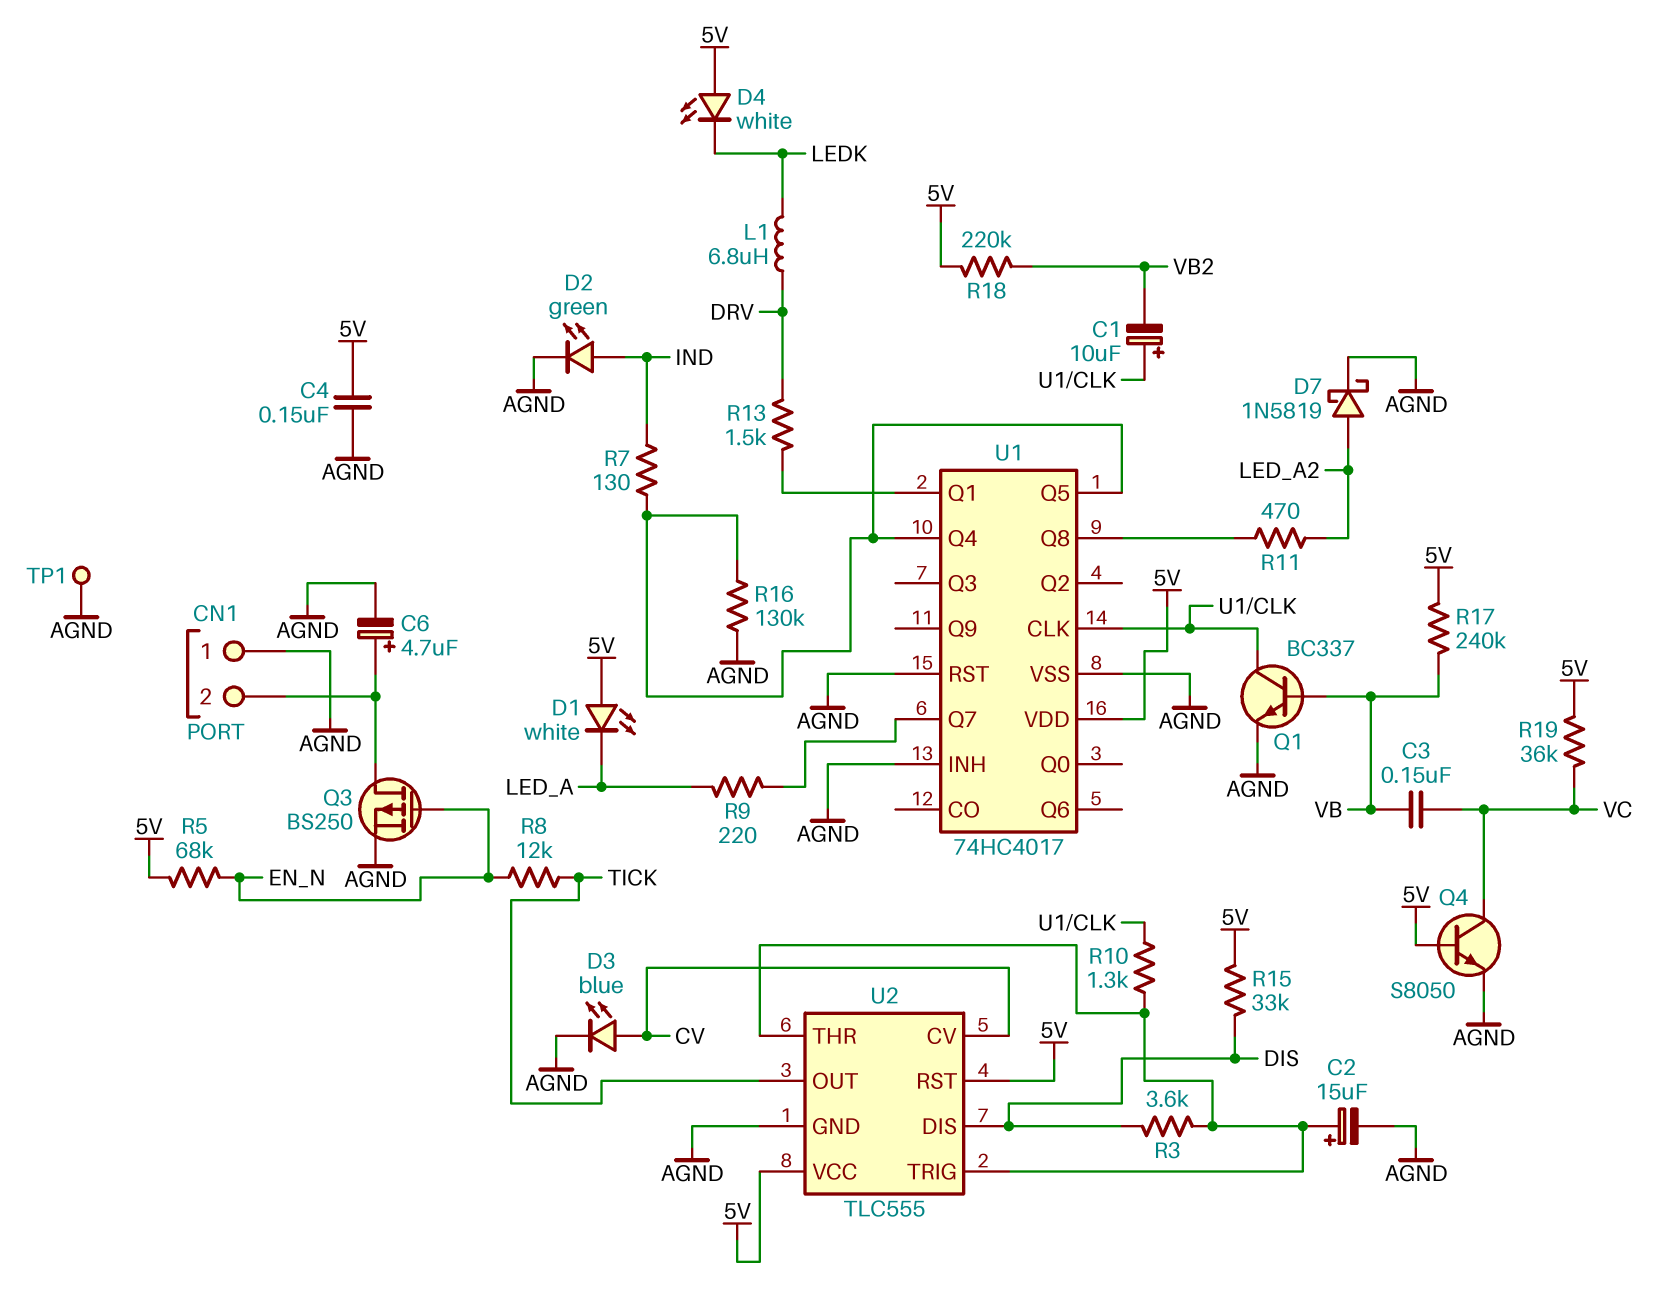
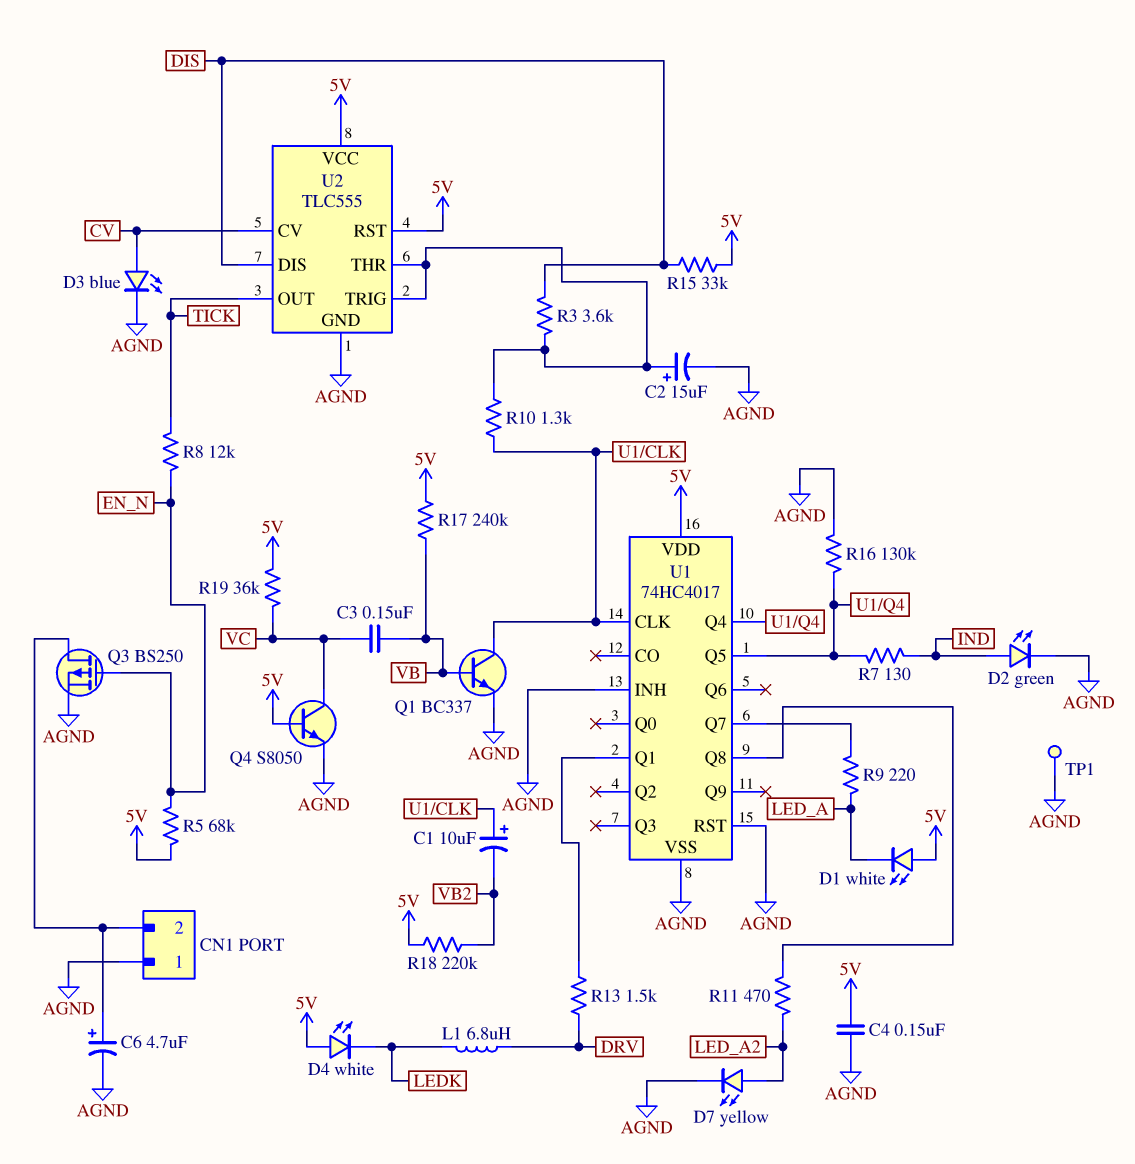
D7: schottky 1N5819 (A LED_A2, K AGND) -> LED yellow (A LED_A2, K AGND)

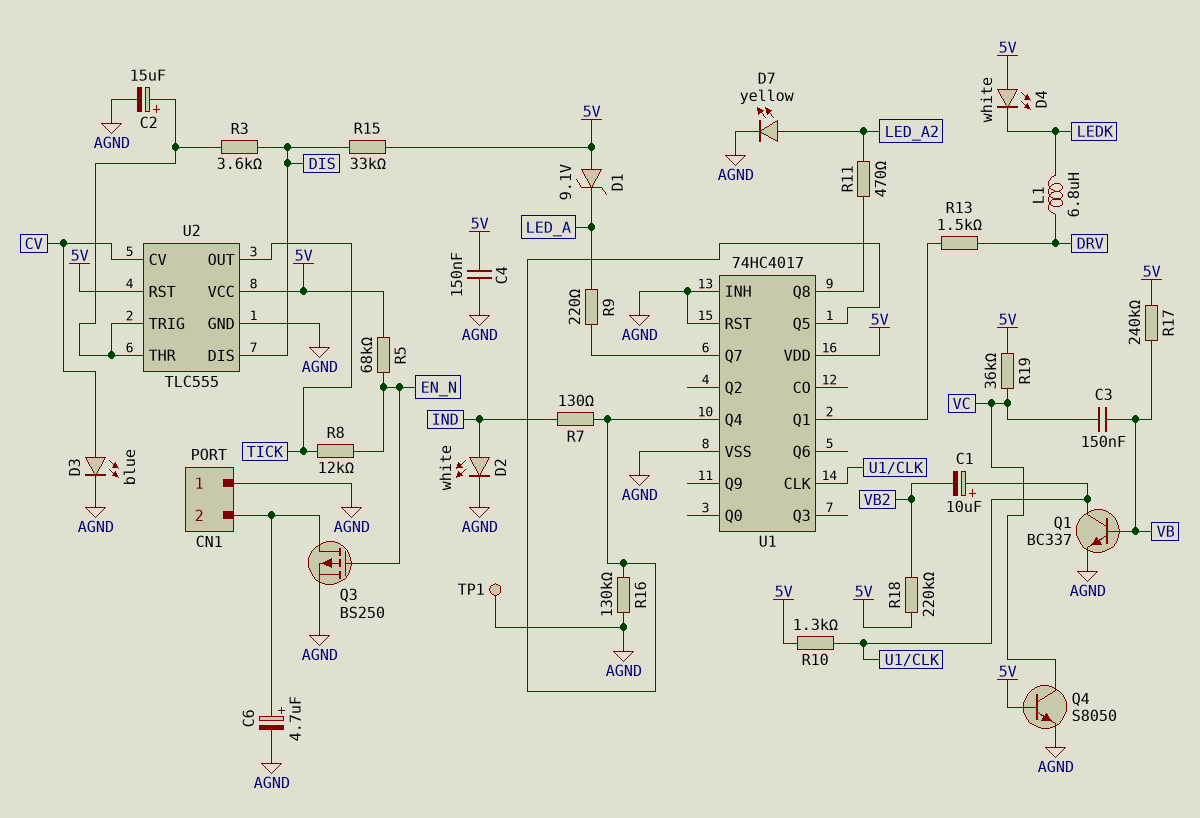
D1: LED white (A 5V, K LED_A) -> zener 9.1V (A 5V, K LED_A)
D2: LED green (A IND, K AGND) -> LED white (A IND, K AGND)
R10: 1.3k (U1/CLK, U2/THR) -> 1.3k (5V, U1/CLK)

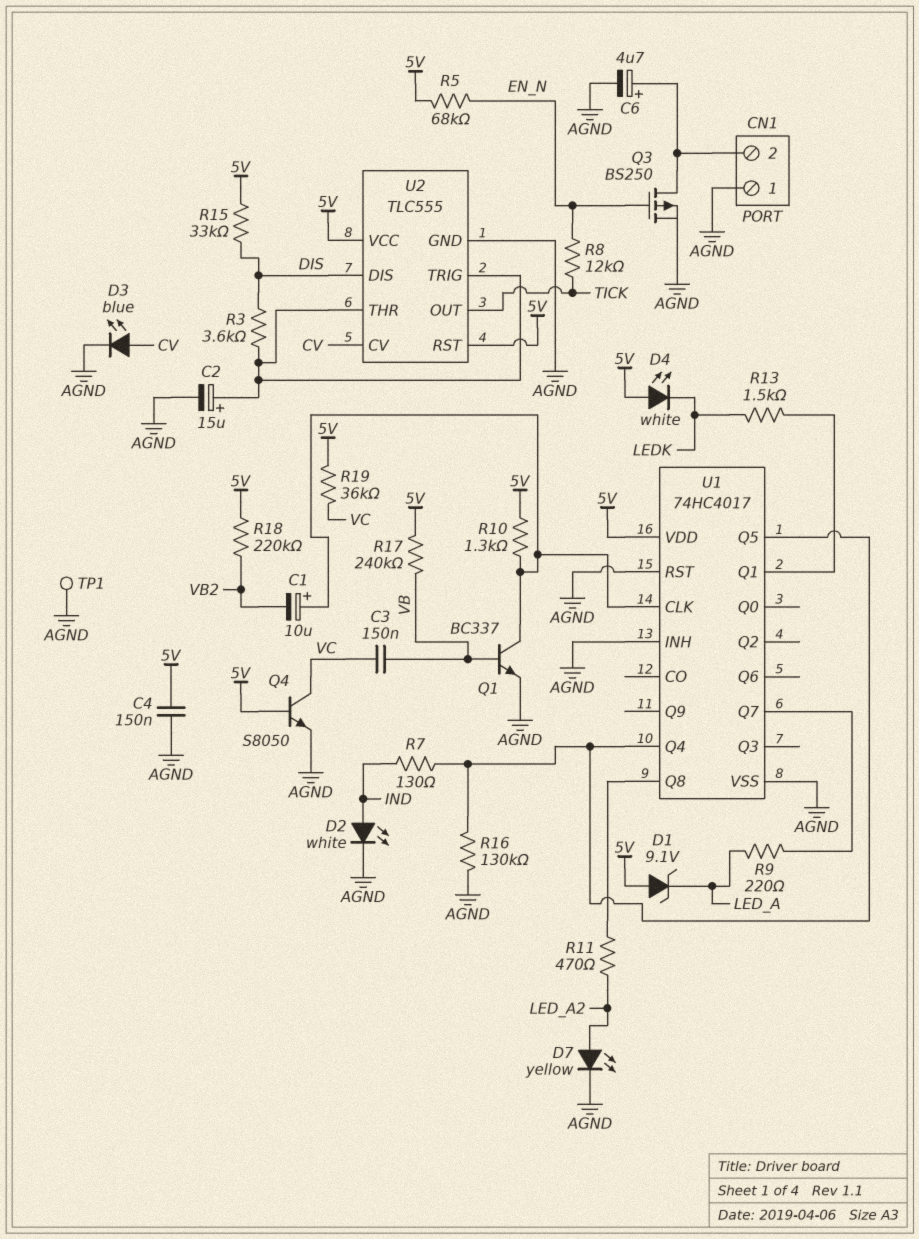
L1: 6.8uH (DRV, LEDK) -> none
R13: 1.5k (DRV, U1/Q1) -> 1.5k (LEDK, U1/Q1)

